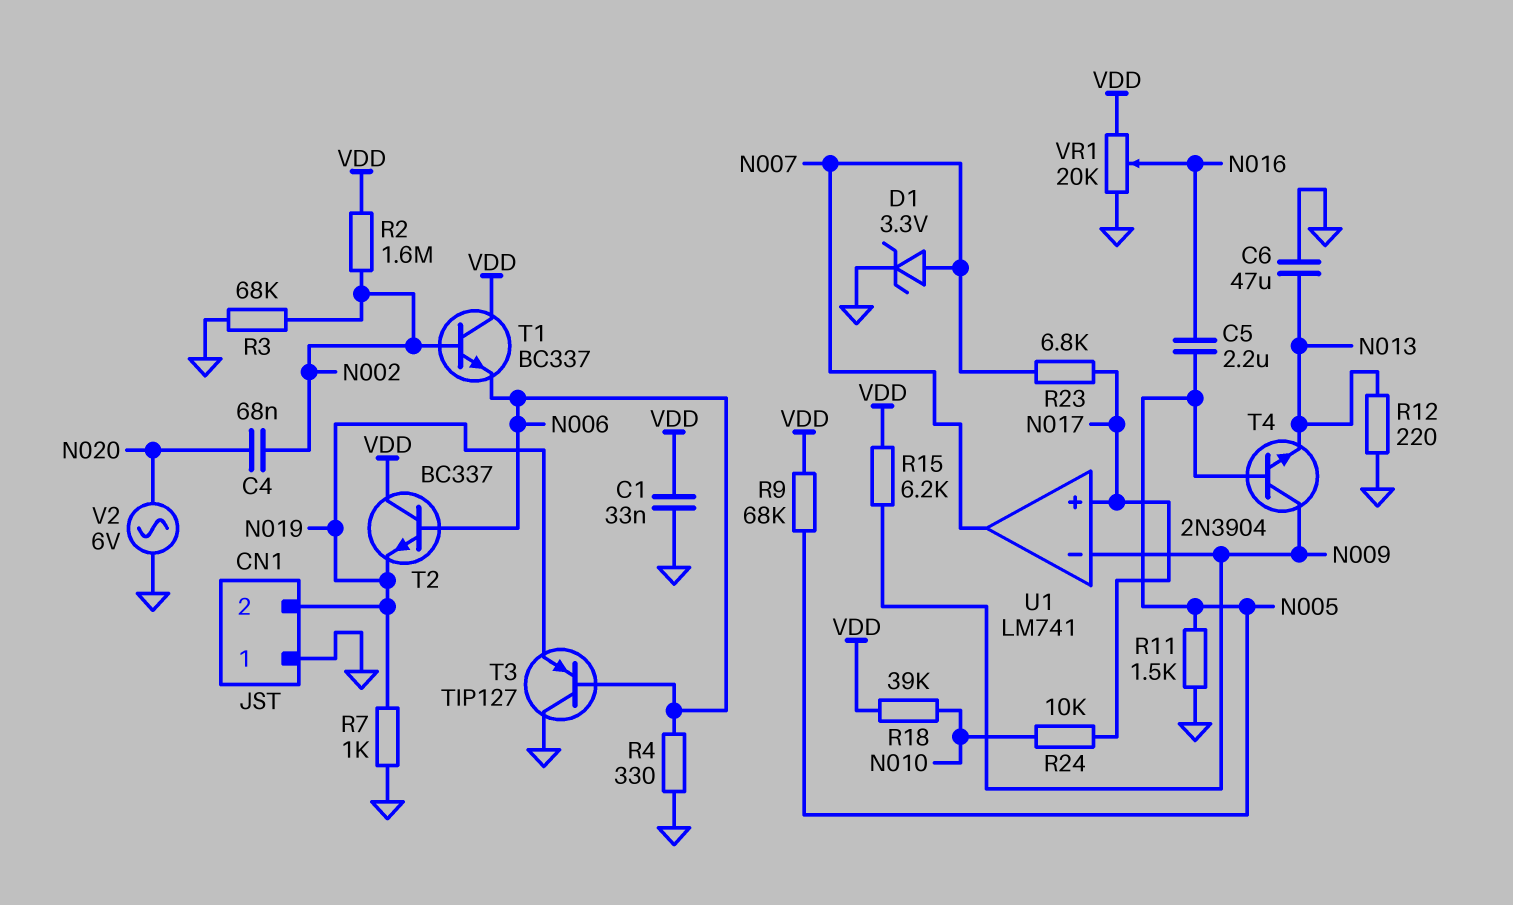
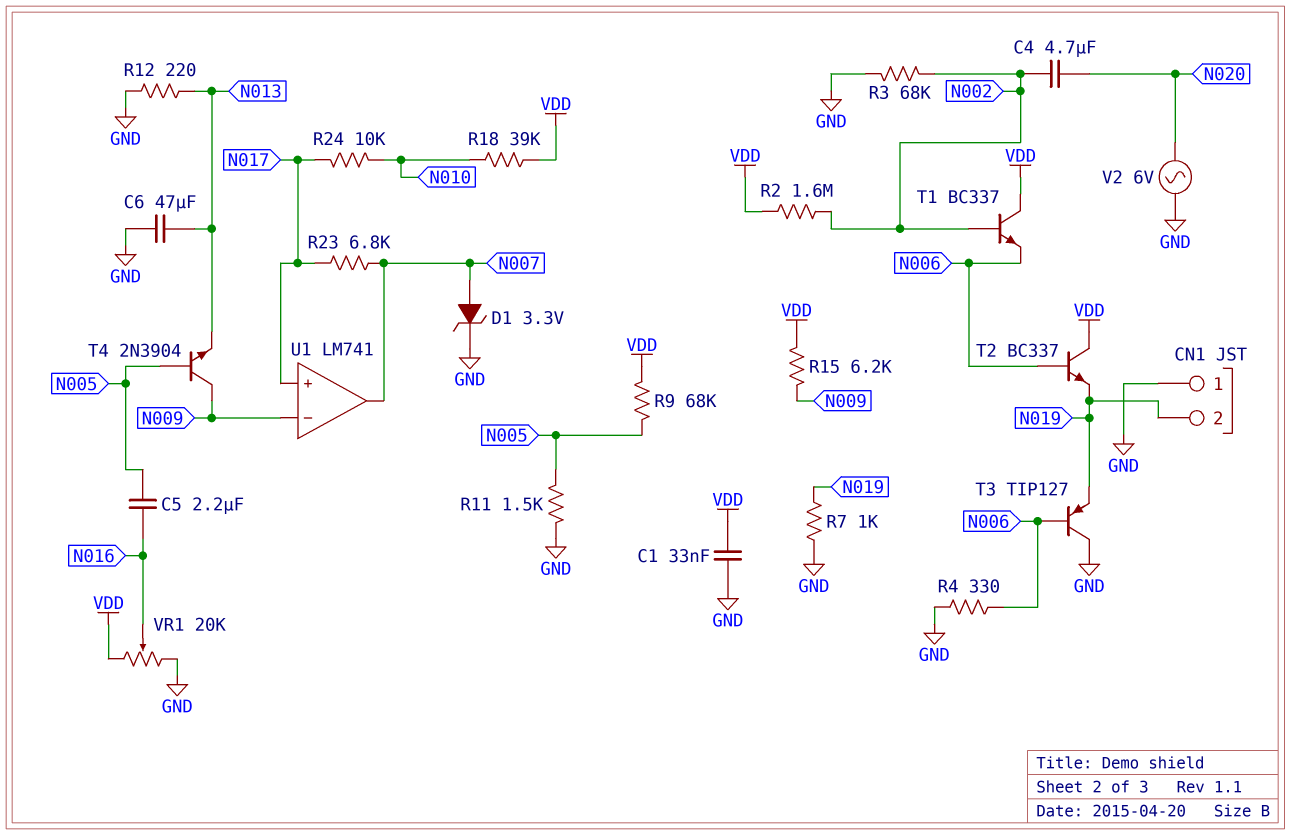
C4: 68nF (N002, N020) -> 4.7uF (N002, N020)

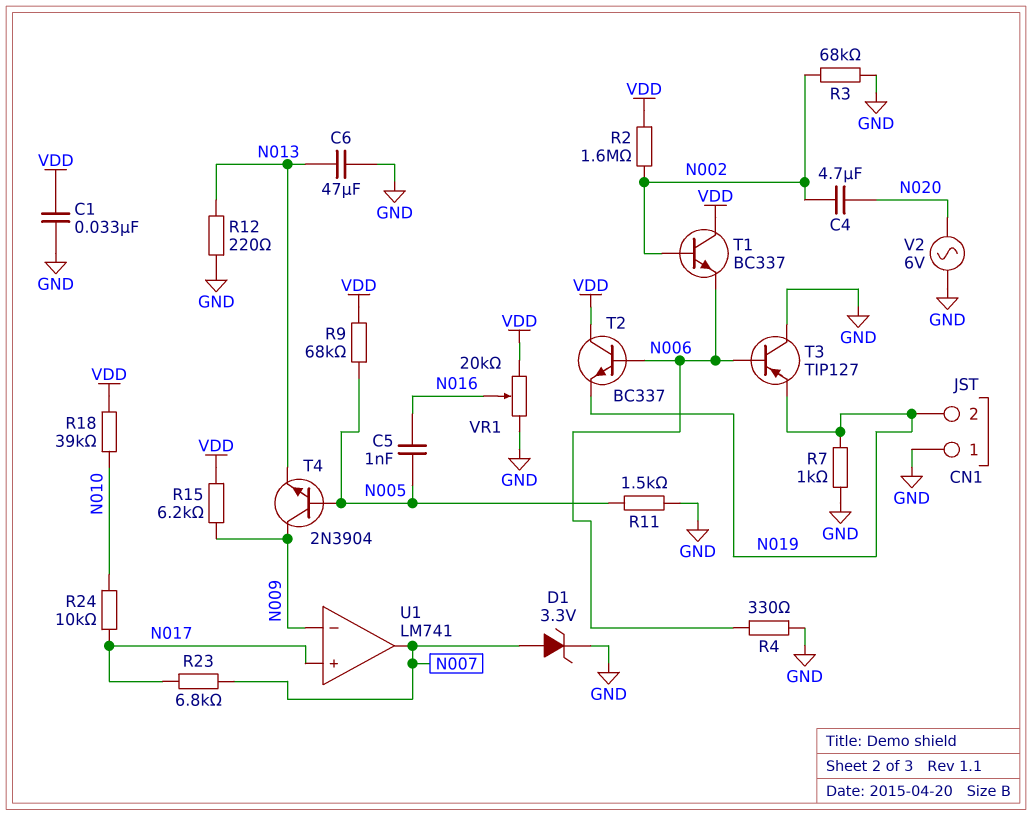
C5: 2.2uF (N005, N016) -> 1nF (N005, N016)

